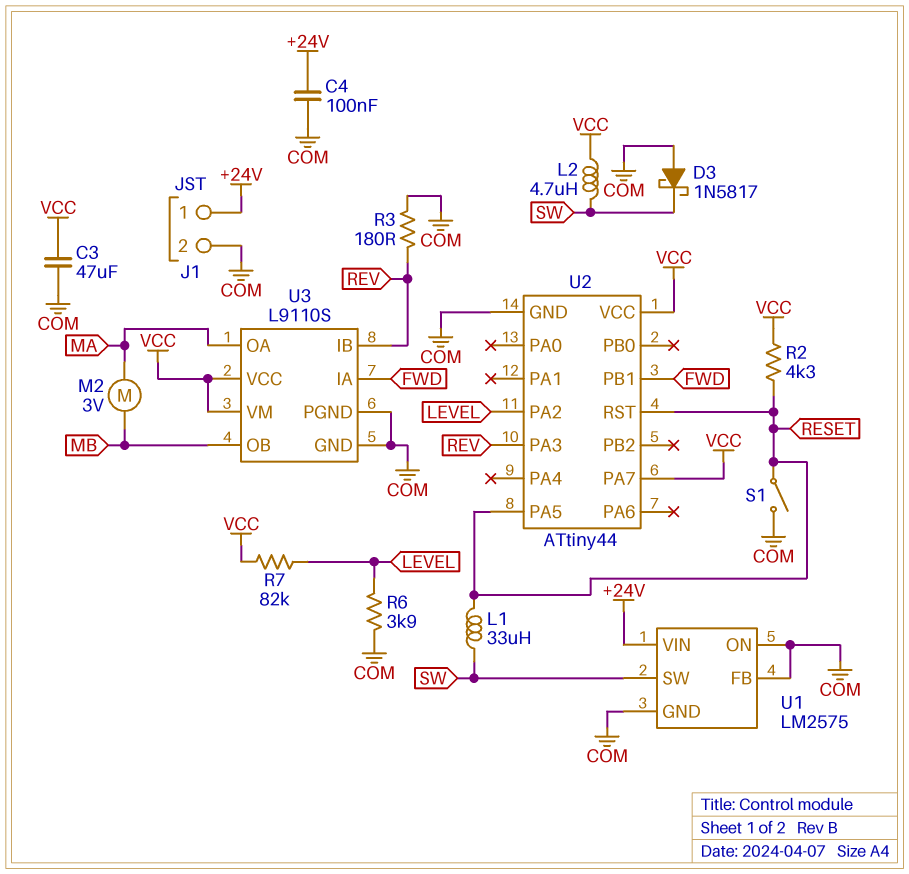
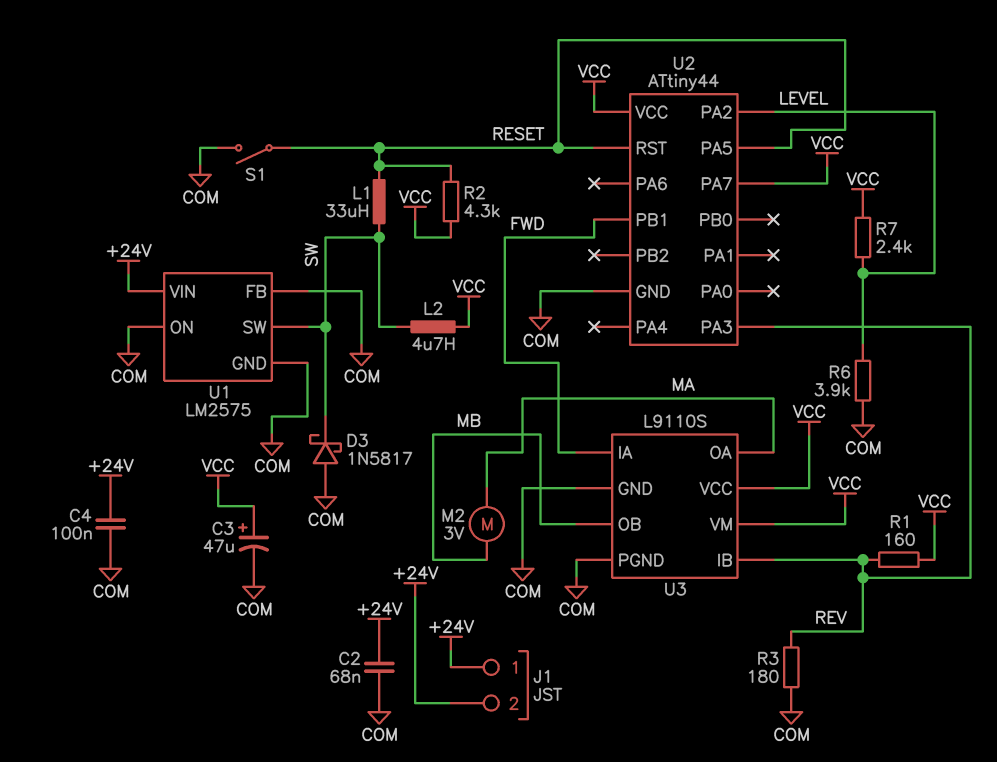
C2: none -> 68nF (+24V, COM)
C3: 47uF (COM, VCC) -> 47uF (plus VCC, minus COM)
J1 pin 2: COM -> +24V
R1: none -> 160 (REV, VCC)
R7: 82k (LEVEL, VCC) -> 2.4k (LEVEL, VCC)

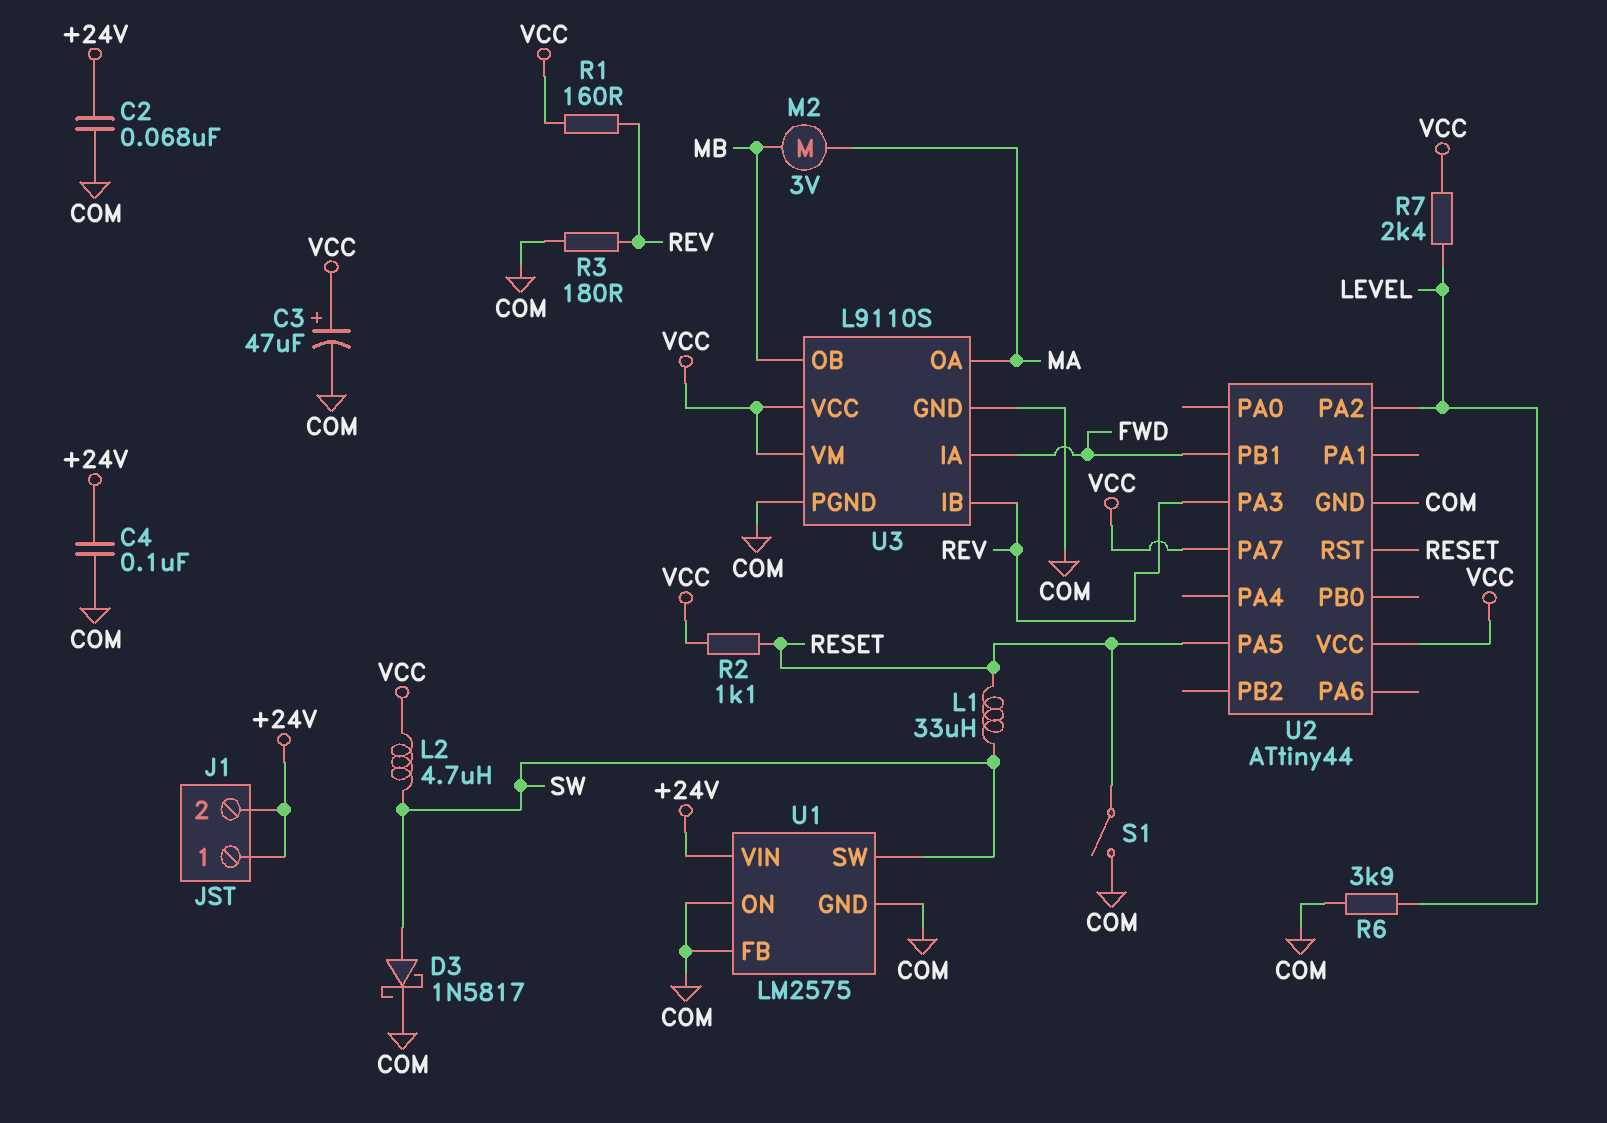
D3: schottky 1N5817 (A COM, K SW) -> schottky 1N5817 (A SW, K COM)
R2: 4.3k (RESET, VCC) -> 1.1k (RESET, VCC)

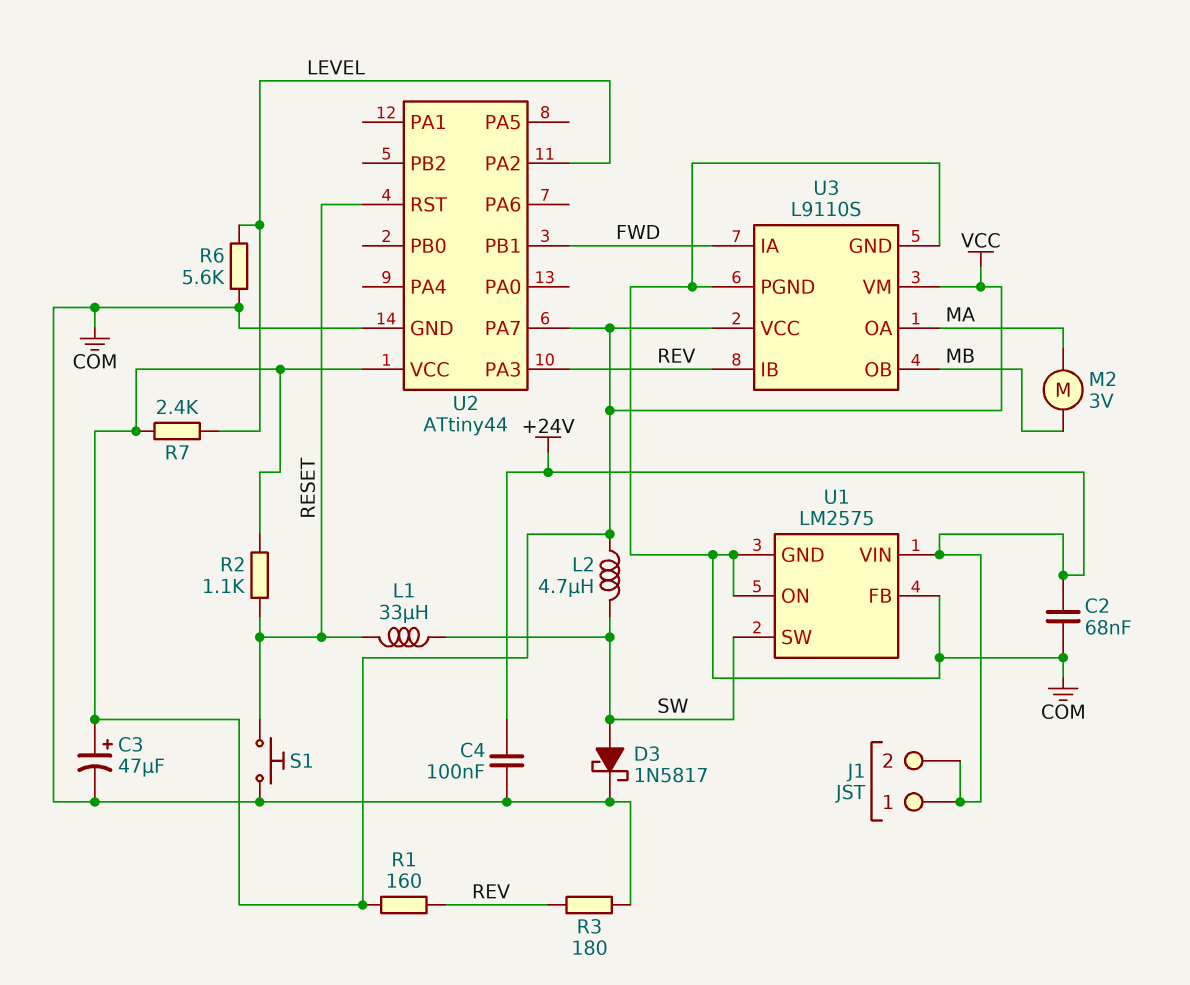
R6: 3.9k (COM, LEVEL) -> 5.6k (COM, LEVEL)
S1: switch (COM, RESET) -> button (COM, RESET)
U2 pin PA5: RESET -> none

